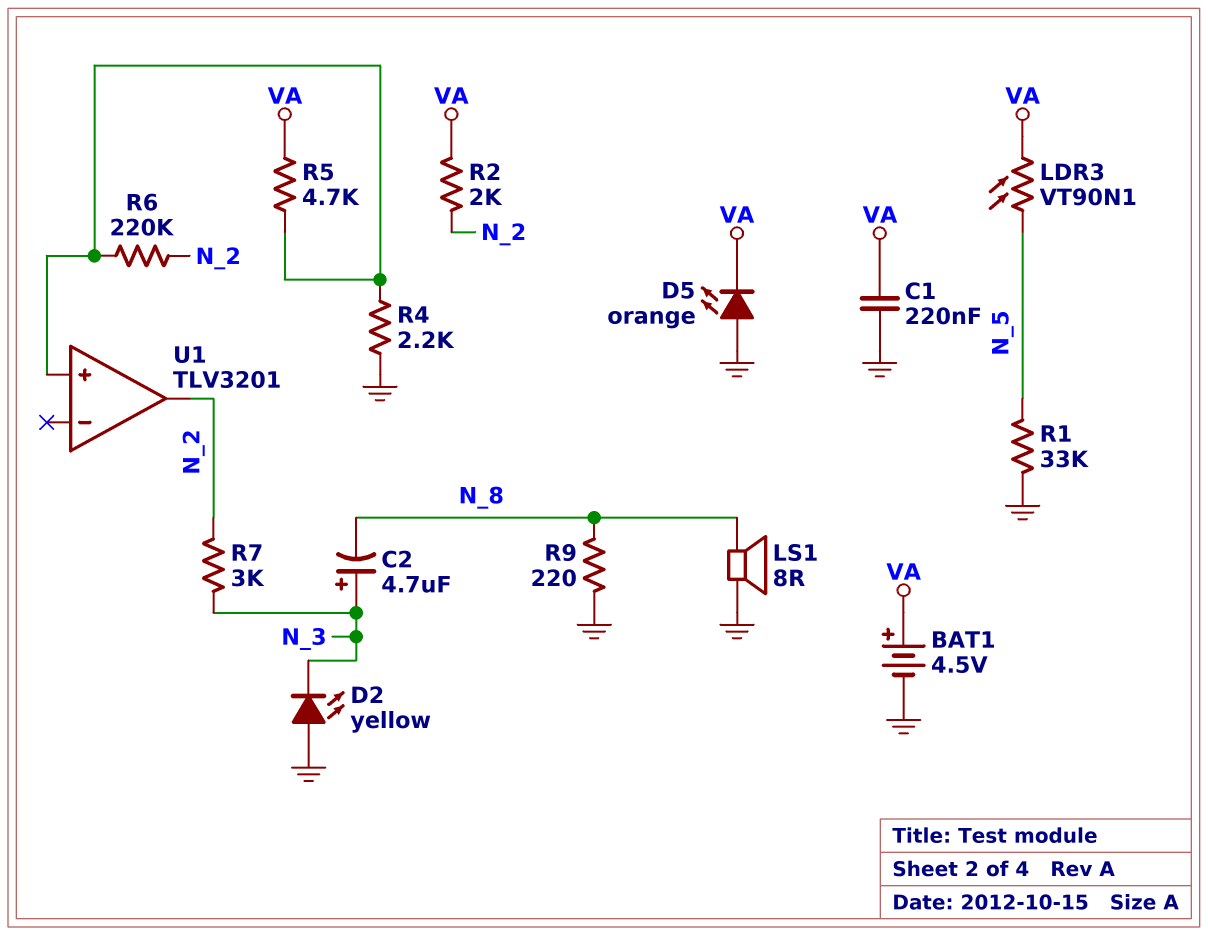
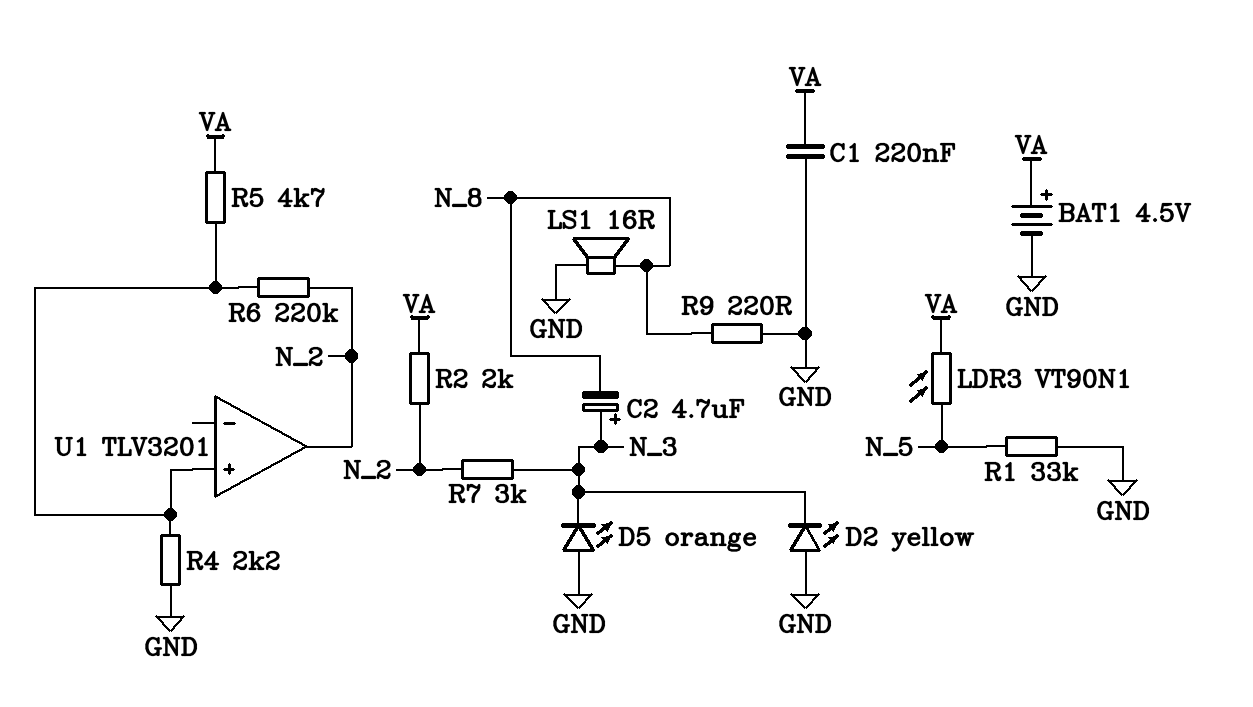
D5: LED orange (A GND, K VA) -> LED orange (A GND, K N_3)
LS1: speaker 8R (GND, N_8) -> speaker 16R (GND, N_8)

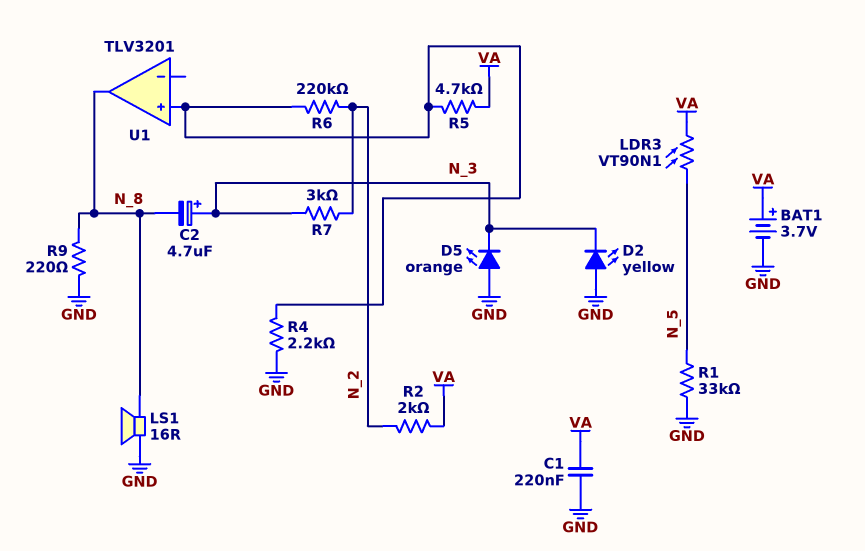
BAT1: 4.5V (plus VA, minus GND) -> 3.7V (plus VA, minus GND)
U1 pin out: N_2 -> N_8

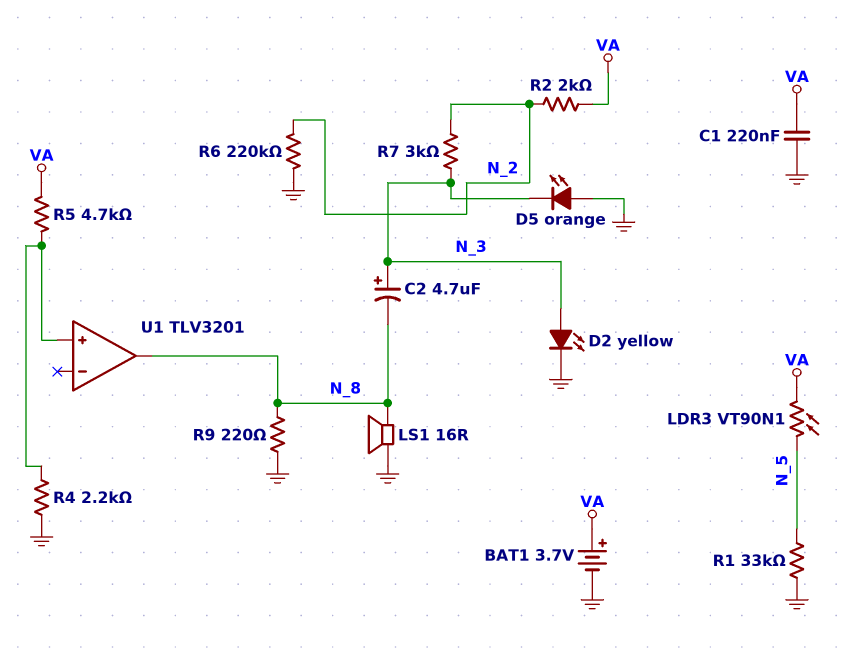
D2: LED yellow (A GND, K N_3) -> LED yellow (A N_3, K GND)
R6: 220k (N_2, U1/in+) -> 220k (GND, N_2)

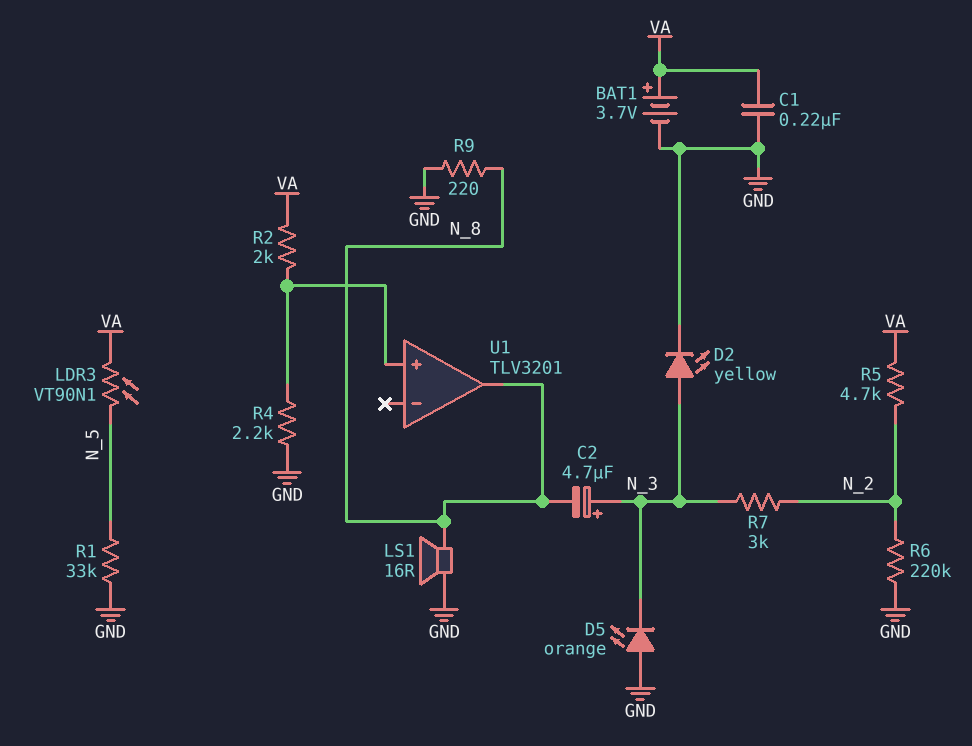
R2: 2k (N_2, VA) -> 2k (U1/in+, VA)
R5: 4.7k (U1/in+, VA) -> 4.7k (N_2, VA)

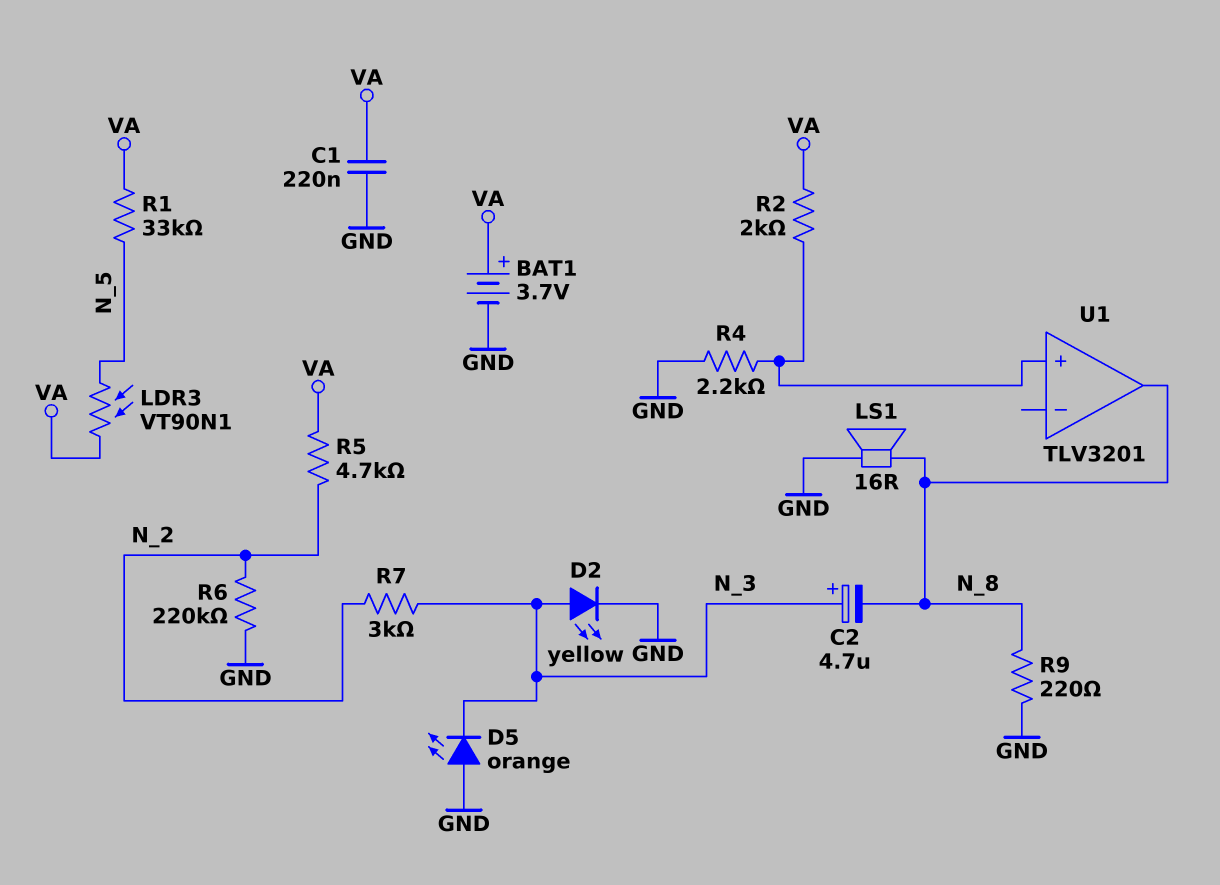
R1: 33k (GND, N_5) -> 33k (N_5, VA)

